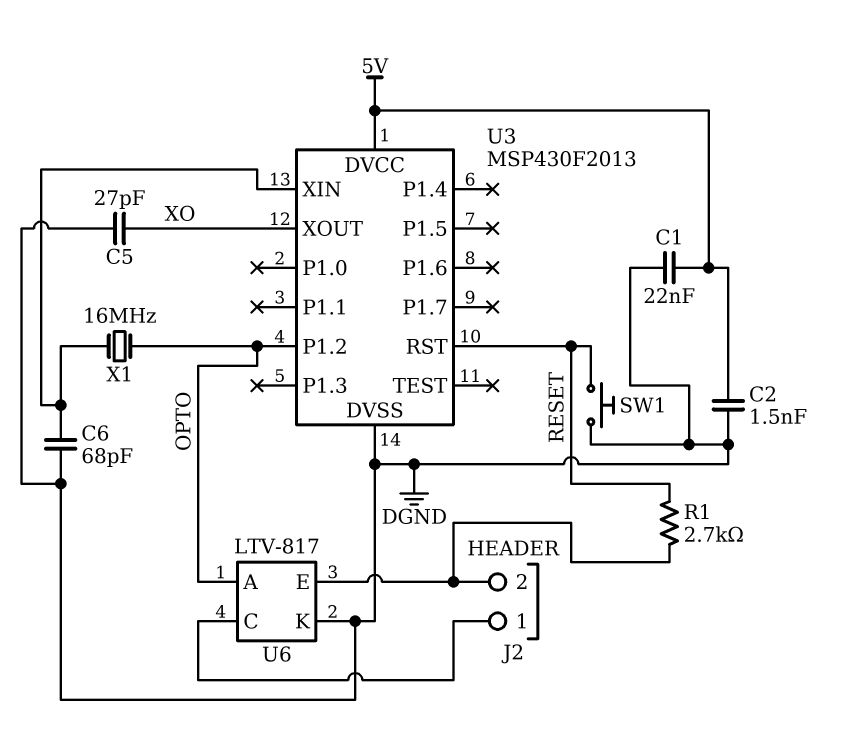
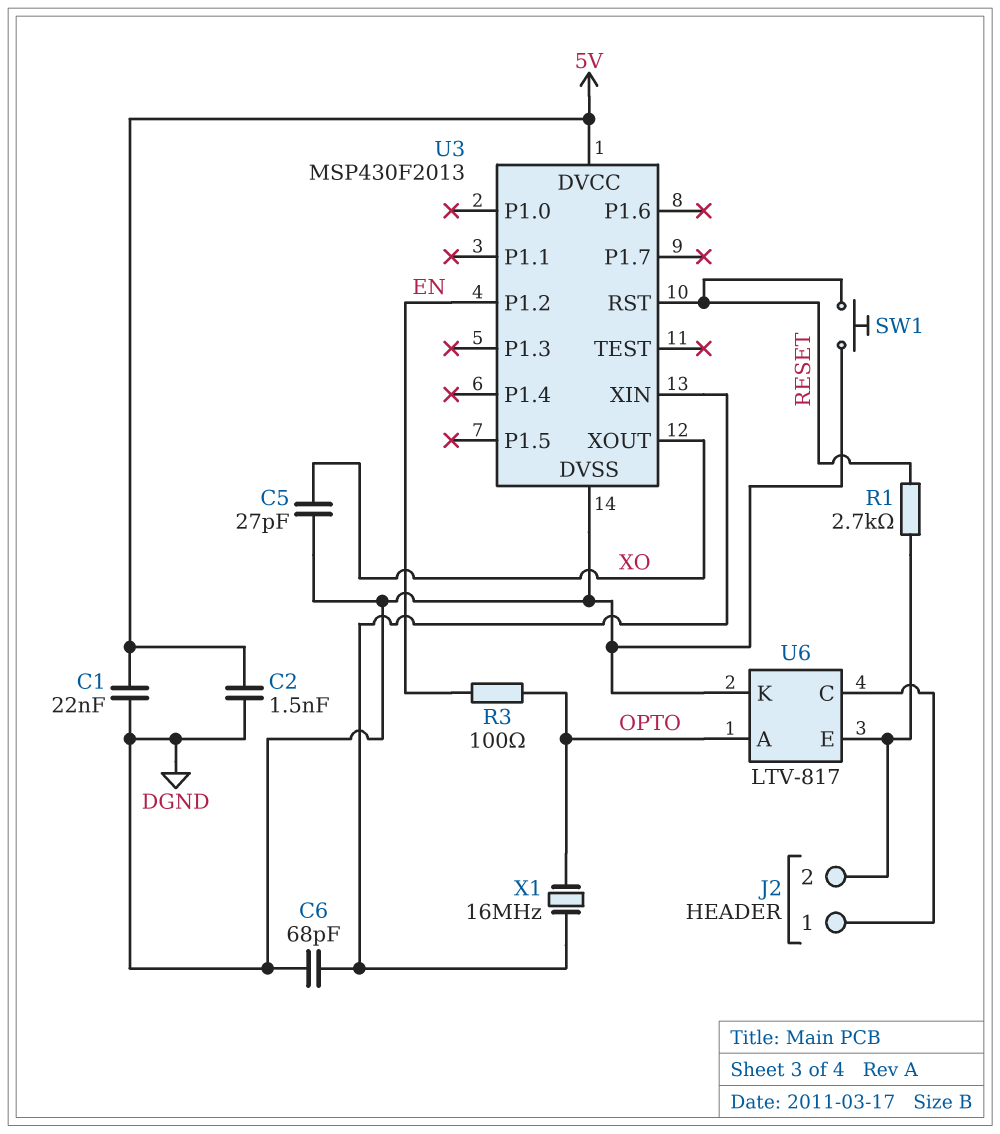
R3: none -> 100 (EN, OPTO)
U3 pin P1.2: OPTO -> EN

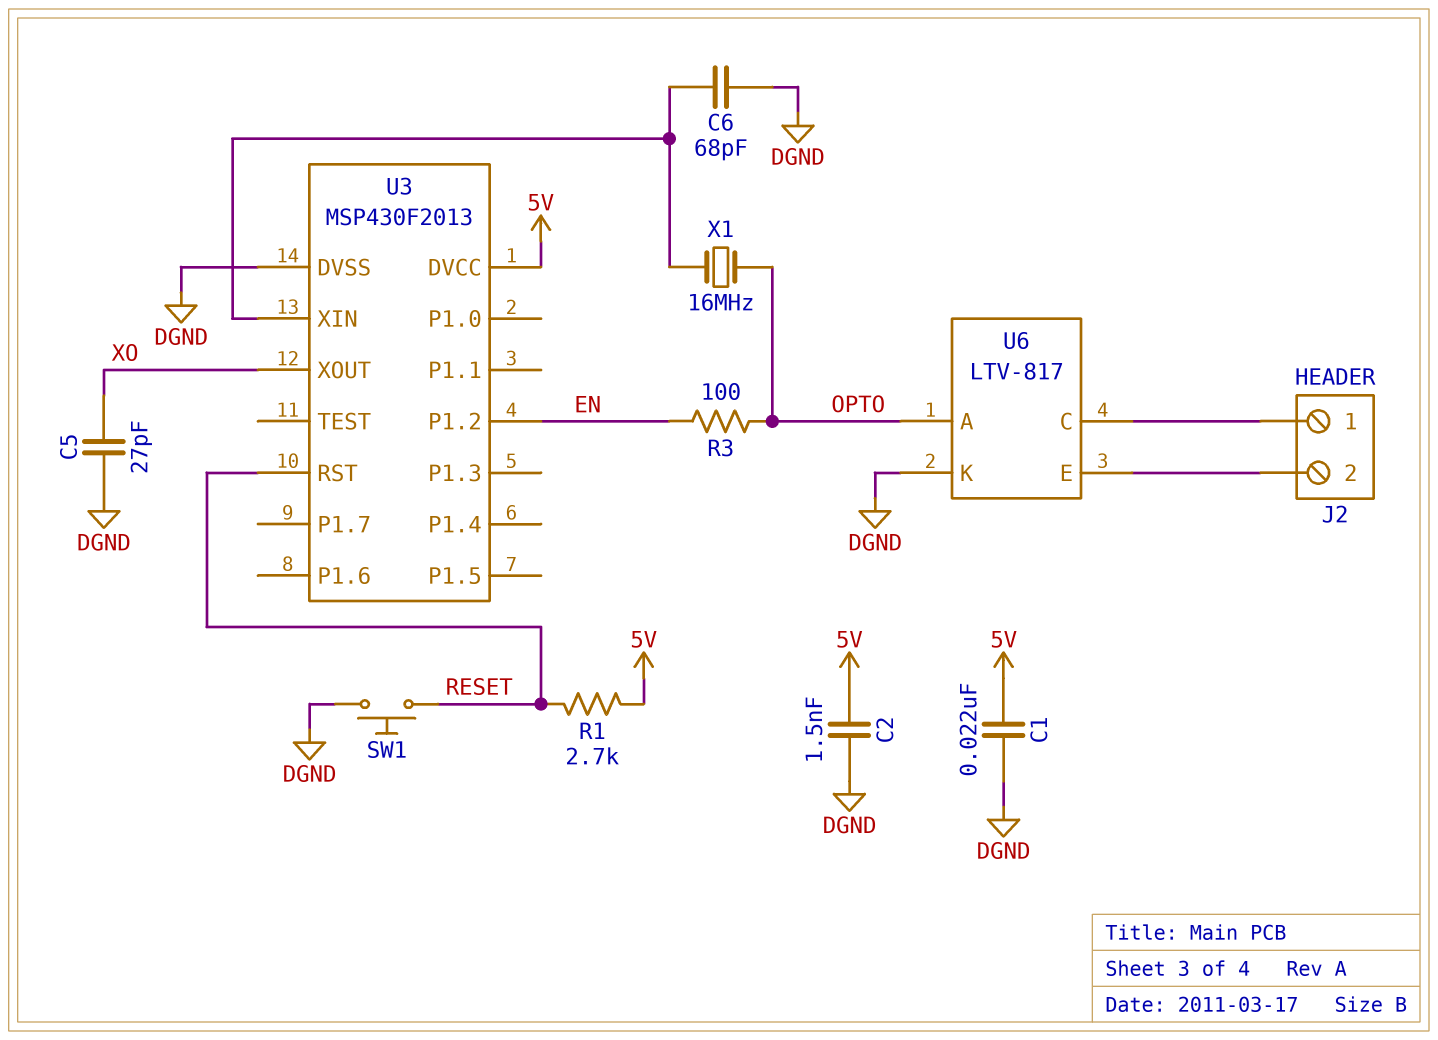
R1: 2.7k (J2/2, RESET) -> 2.7k (5V, RESET)

